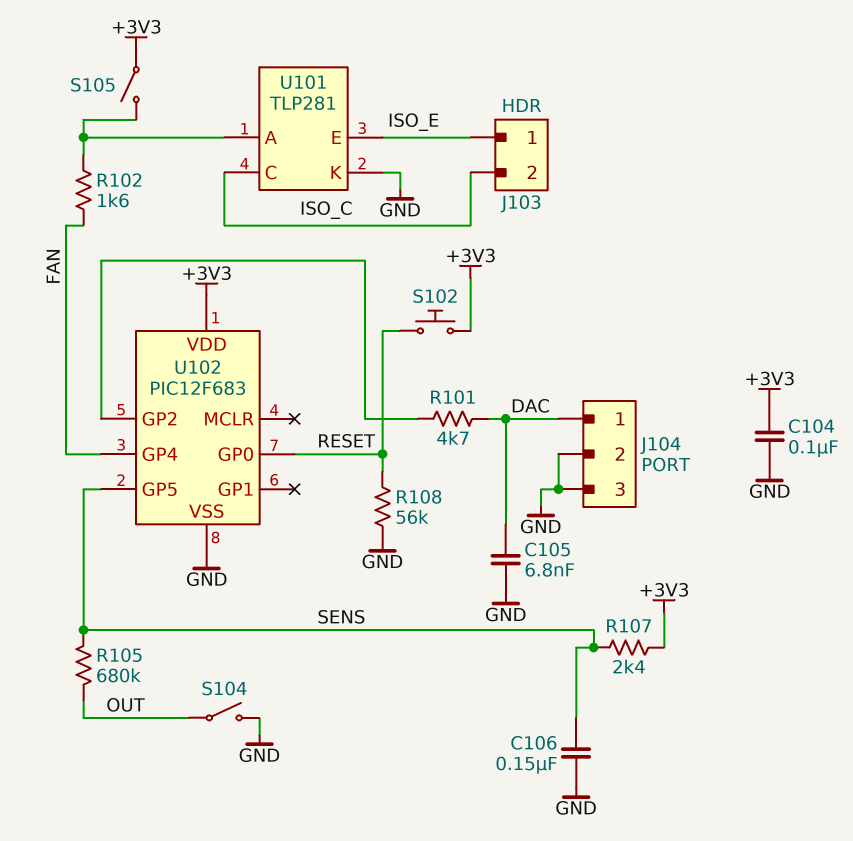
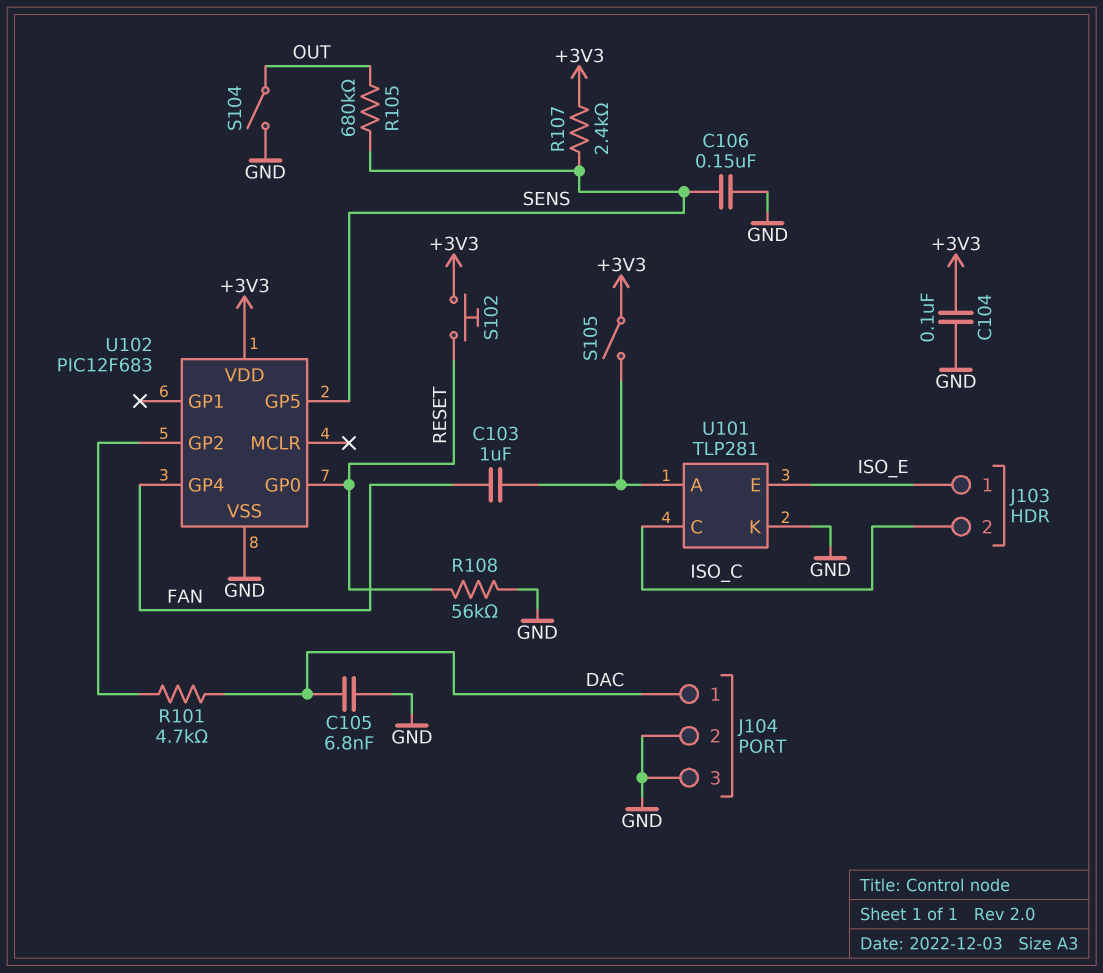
C103: none -> 1uF (FAN, U101/A)
R102: 1.6k (FAN, U101/A) -> none

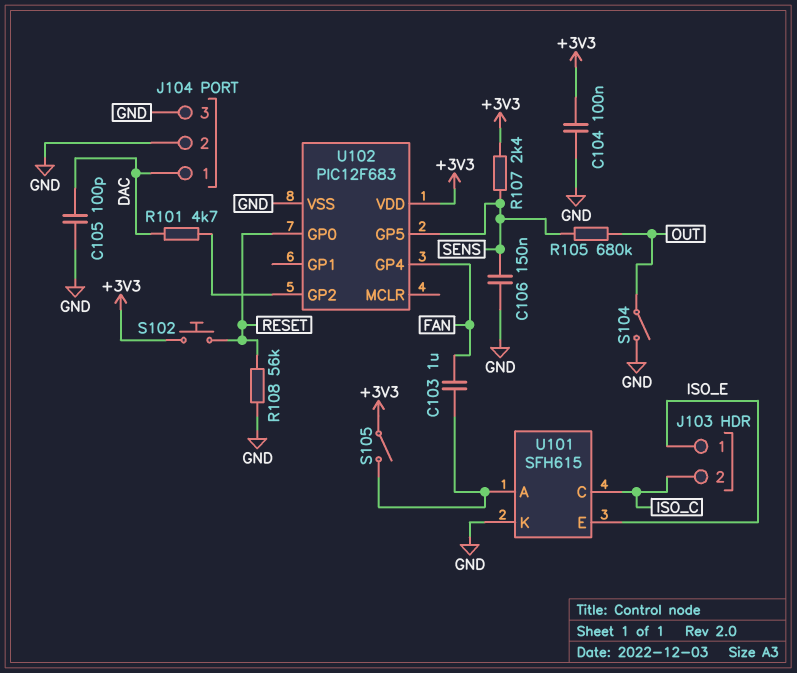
C105: 6.8nF (DAC, GND) -> 100pF (DAC, GND)
U101: TLP281 -> SFH615

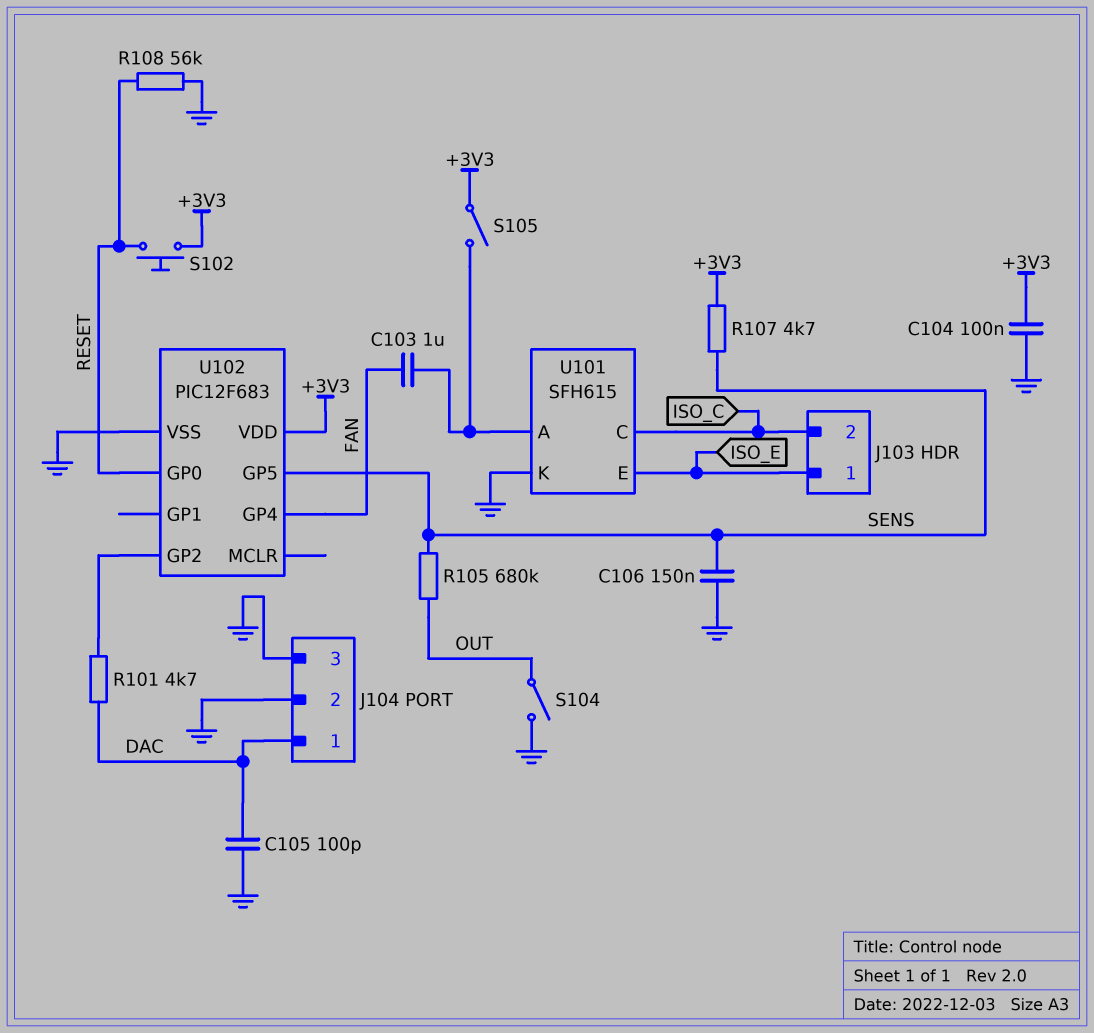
R107: 2.4k (+3V3, SENS) -> 4.7k (+3V3, SENS)

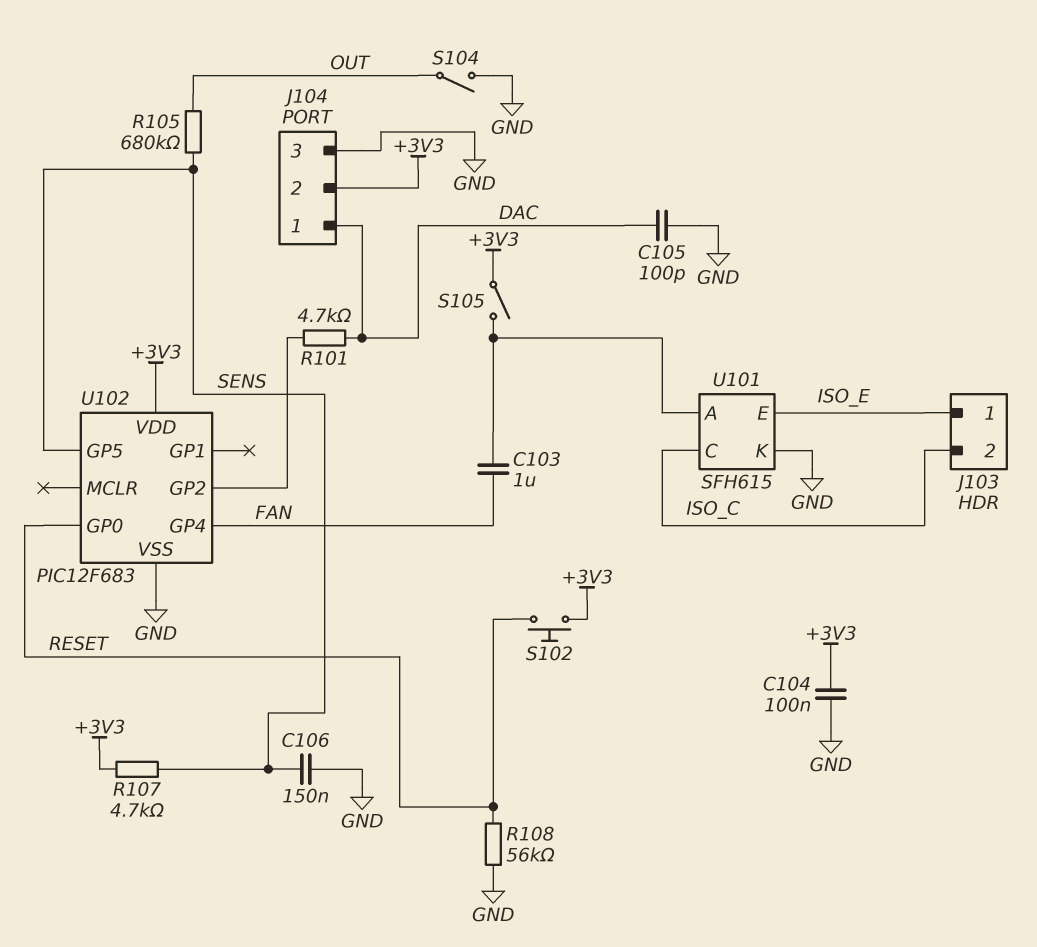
J104 pin 2: GND -> +3V3

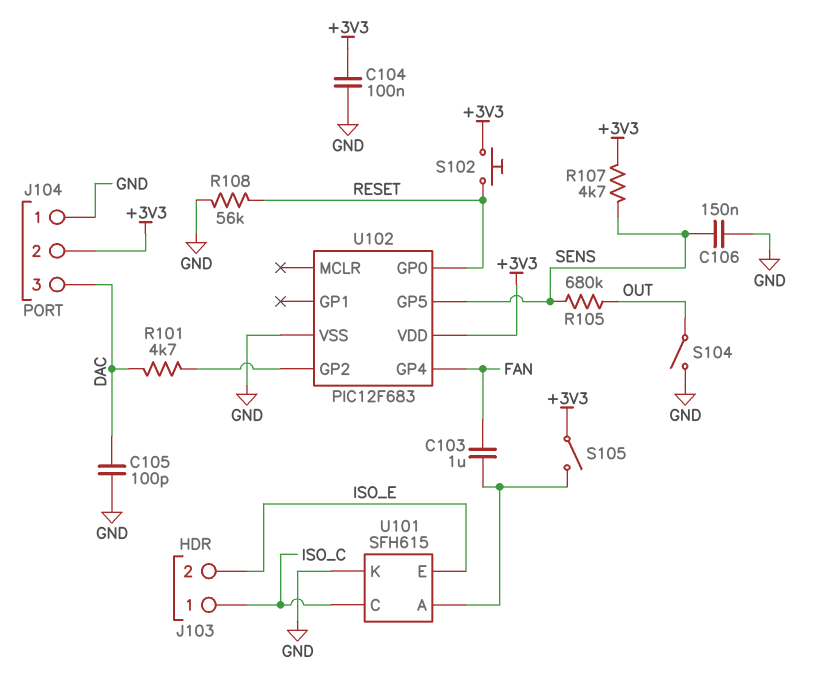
J103 pin 1: ISO_E -> ISO_C
J103 pin 2: ISO_C -> ISO_E
J104 pin 1: DAC -> GND
J104 pin 3: GND -> DAC

